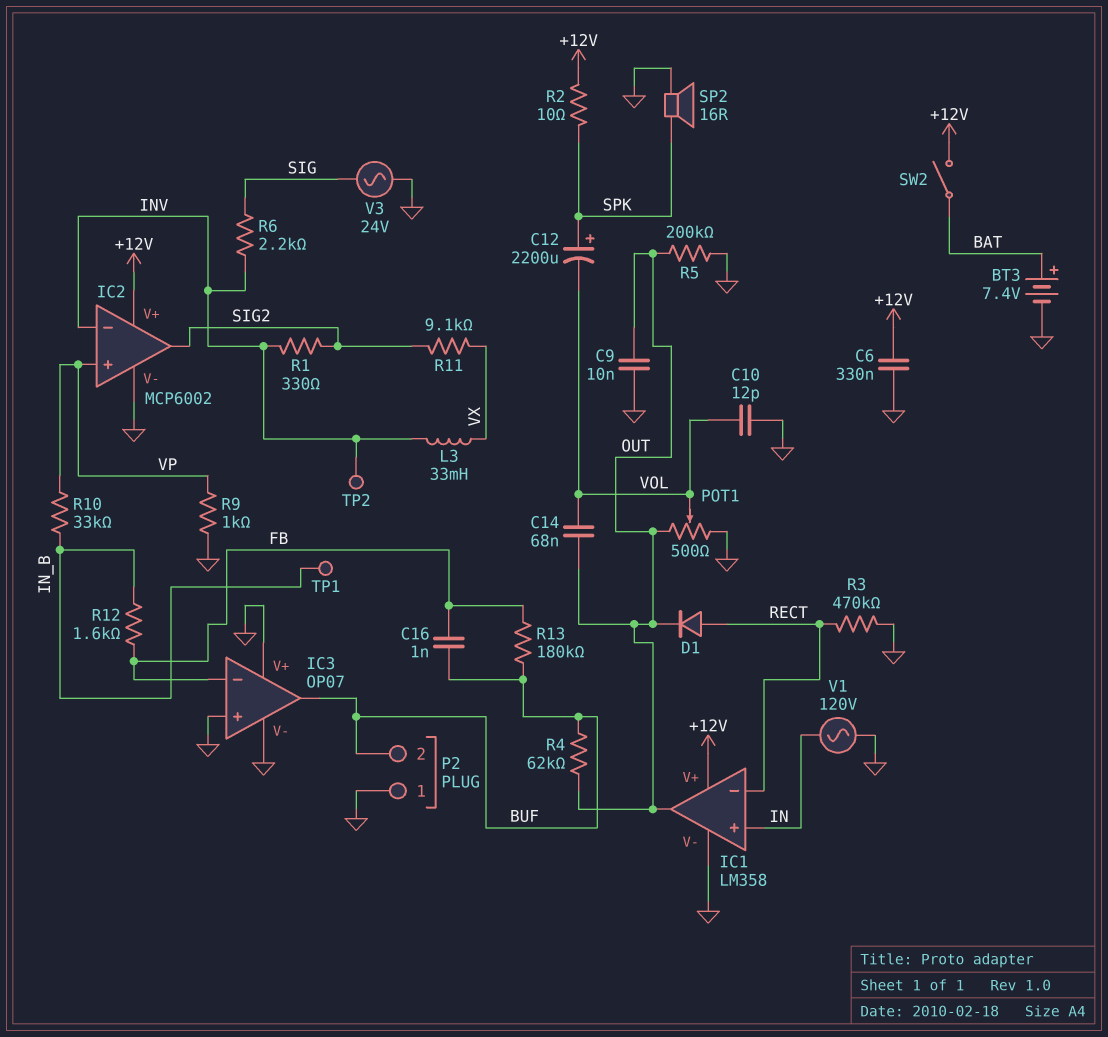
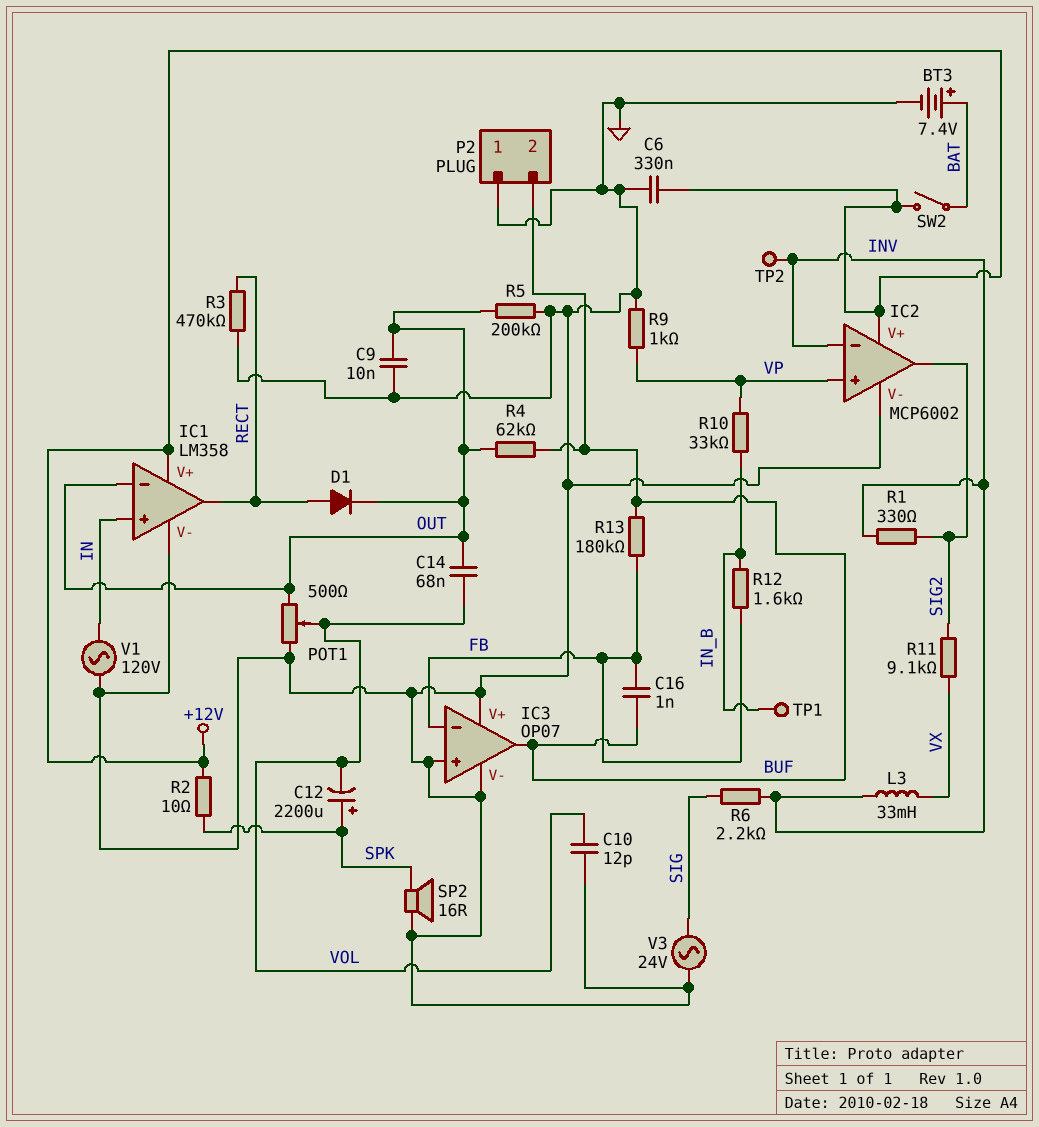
IC1 pin in-: RECT -> OUT
IC1 pin out: OUT -> RECT

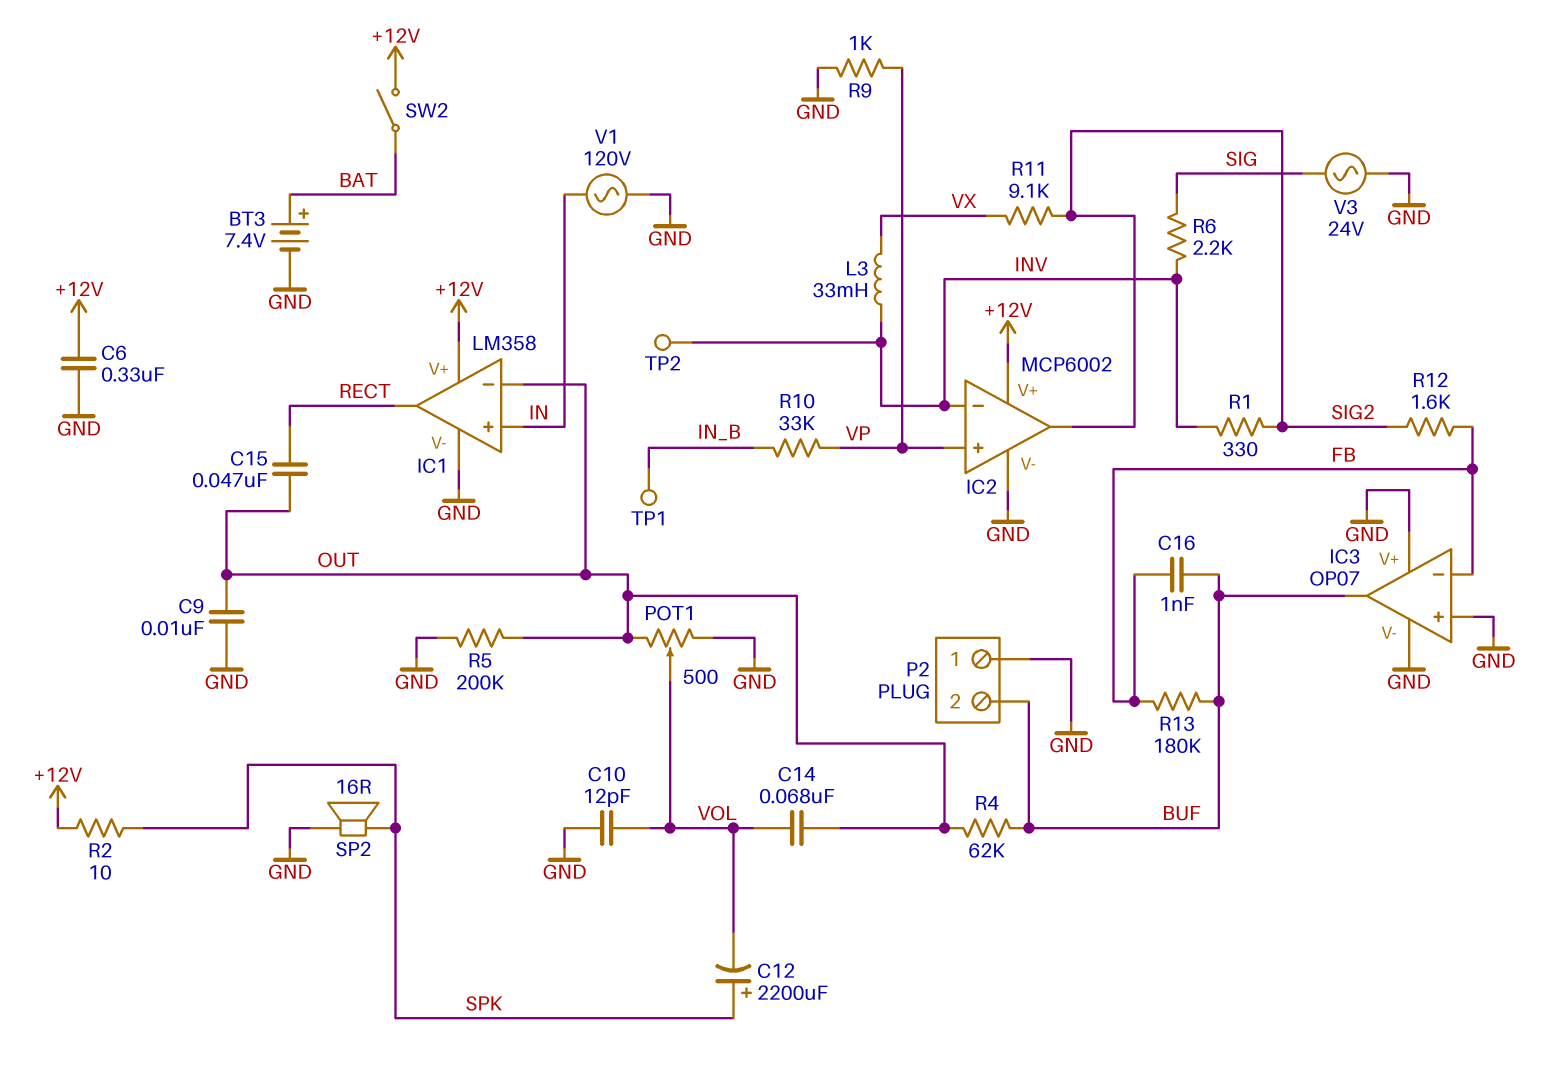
C15: none -> 47nF (OUT, RECT)
D1: diode (A RECT, K OUT) -> none
R3: 470k (GND, RECT) -> none
R12: 1.6k (FB, IN_B) -> 1.6k (FB, SIG2)

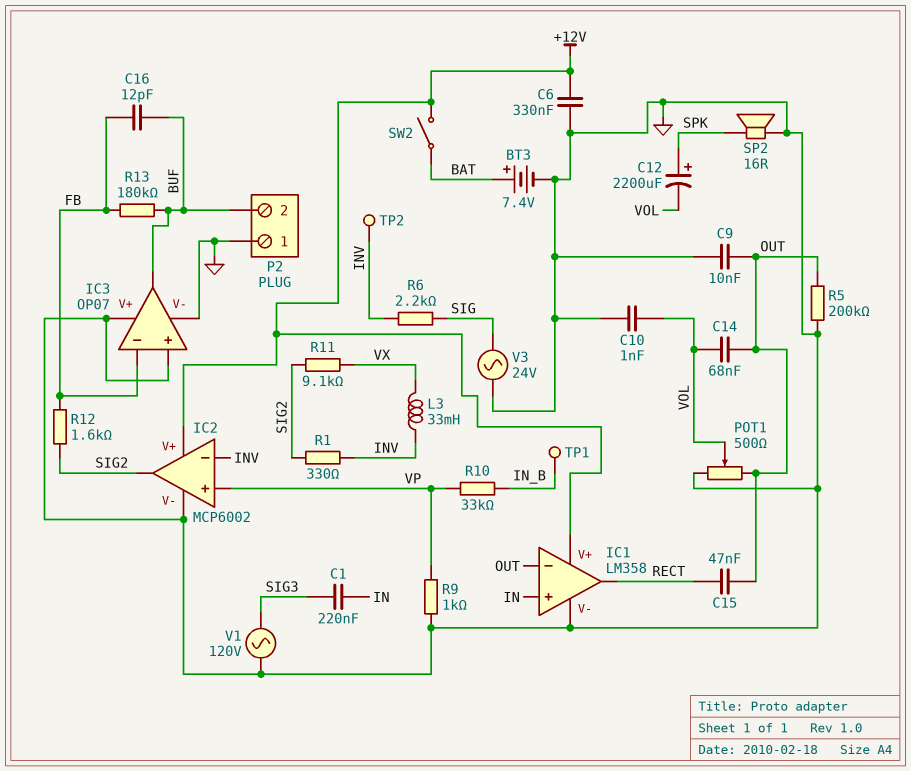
C1: none -> 220nF (IN, SIG3)
C10: 12pF (GND, VOL) -> 1nF (GND, VOL)
C16: 1nF (BUF, FB) -> 12pF (BUF, FB)
R2: 10 (+12V, SPK) -> none
R4: 62k (BUF, OUT) -> none
V1: AC 120V (GND, IN) -> AC 120V (GND, SIG3)

